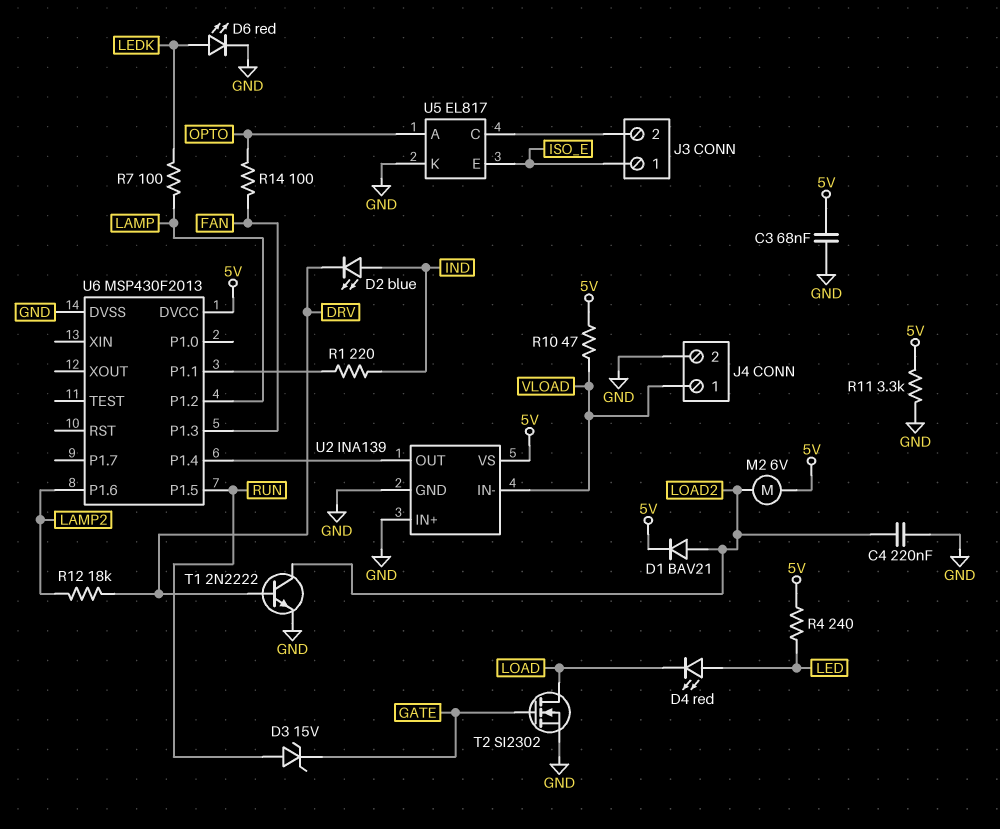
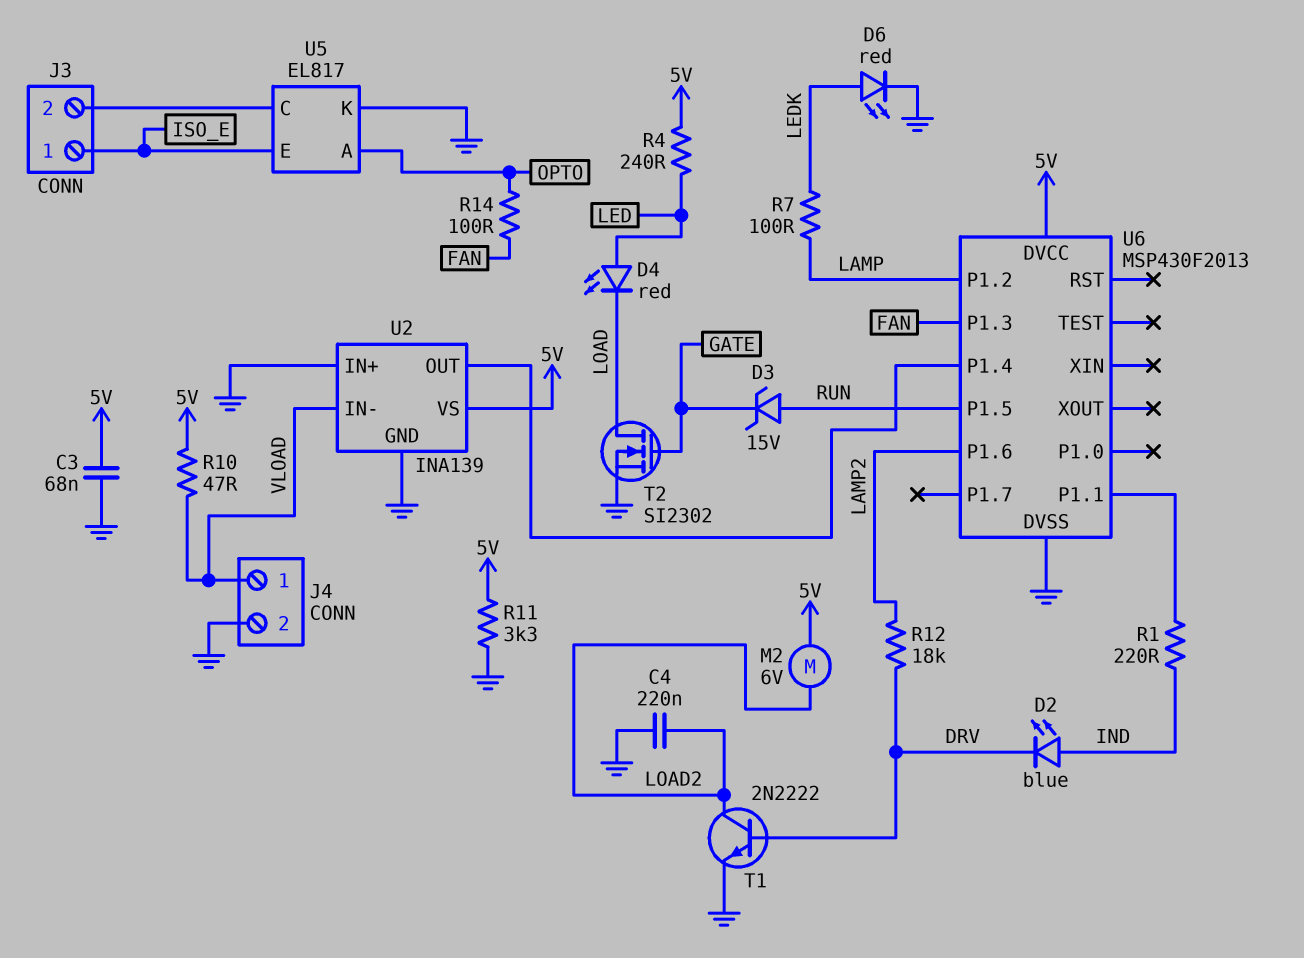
D1: diode BAV21 (A LOAD2, K 5V) -> none

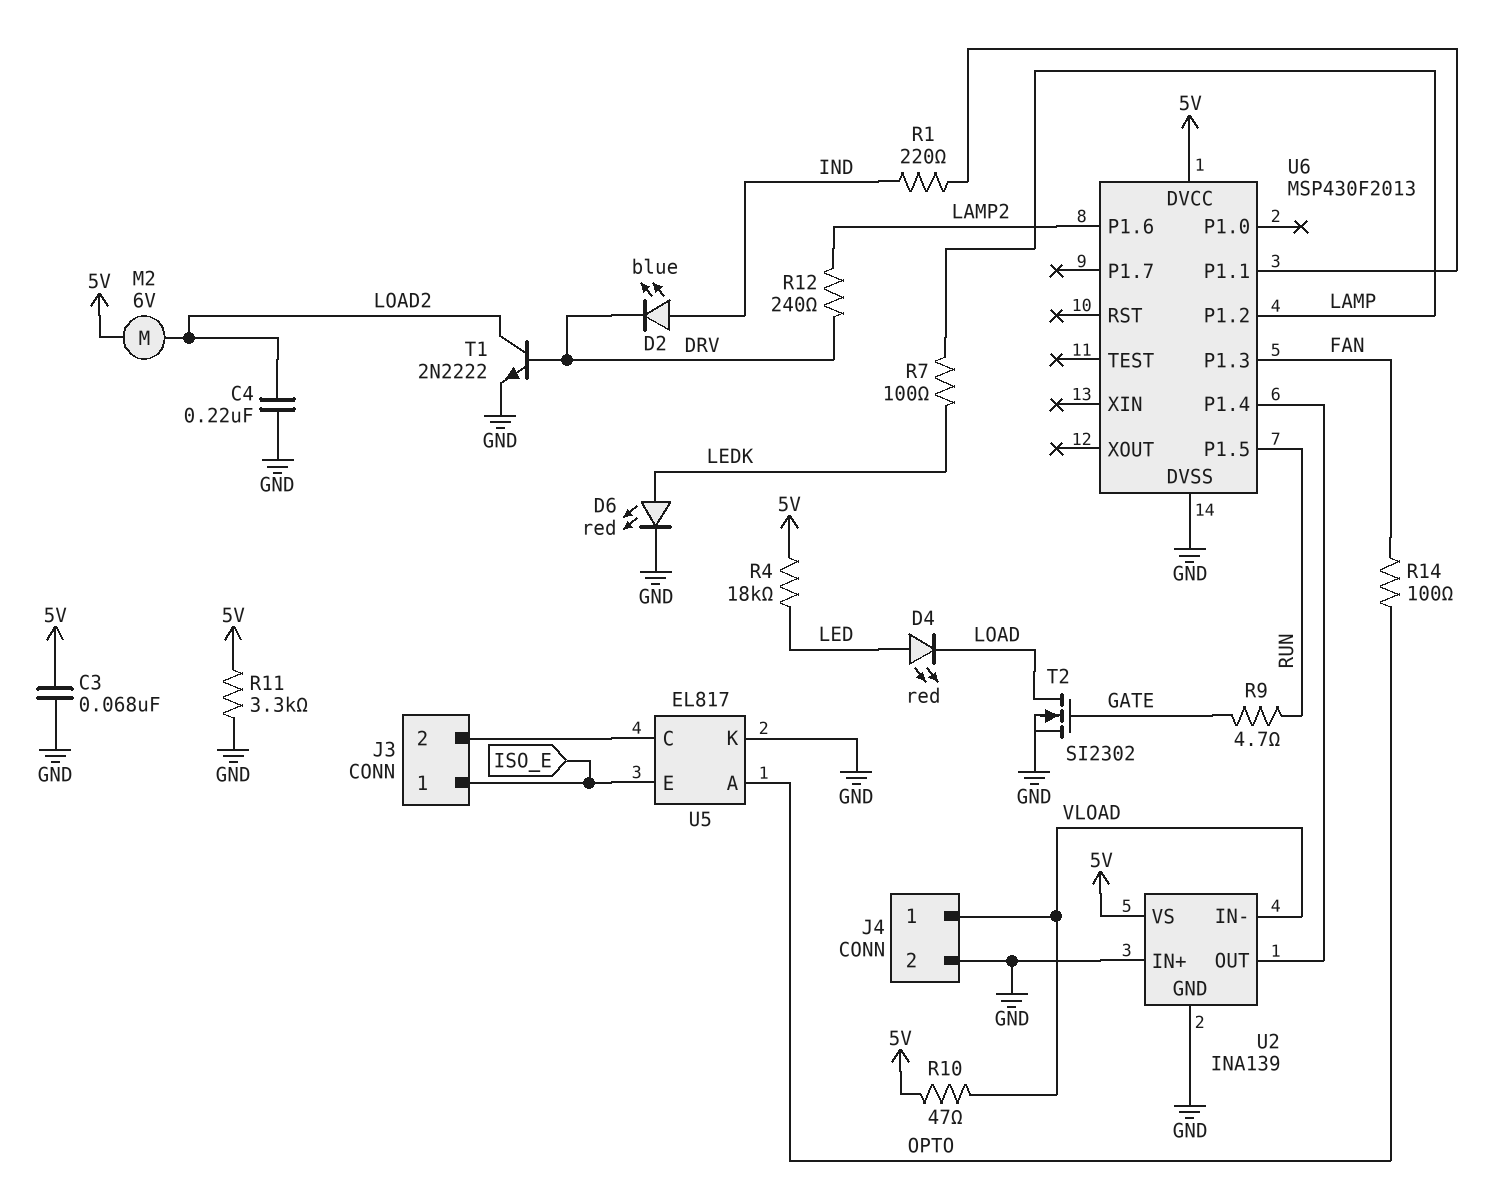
D3: zener 15V (A RUN, K GATE) -> none
R4: 240 (5V, LED) -> 18k (5V, LED)
R9: none -> 4.7 (GATE, RUN)
R12: 18k (DRV, LAMP2) -> 240 (DRV, LAMP2)

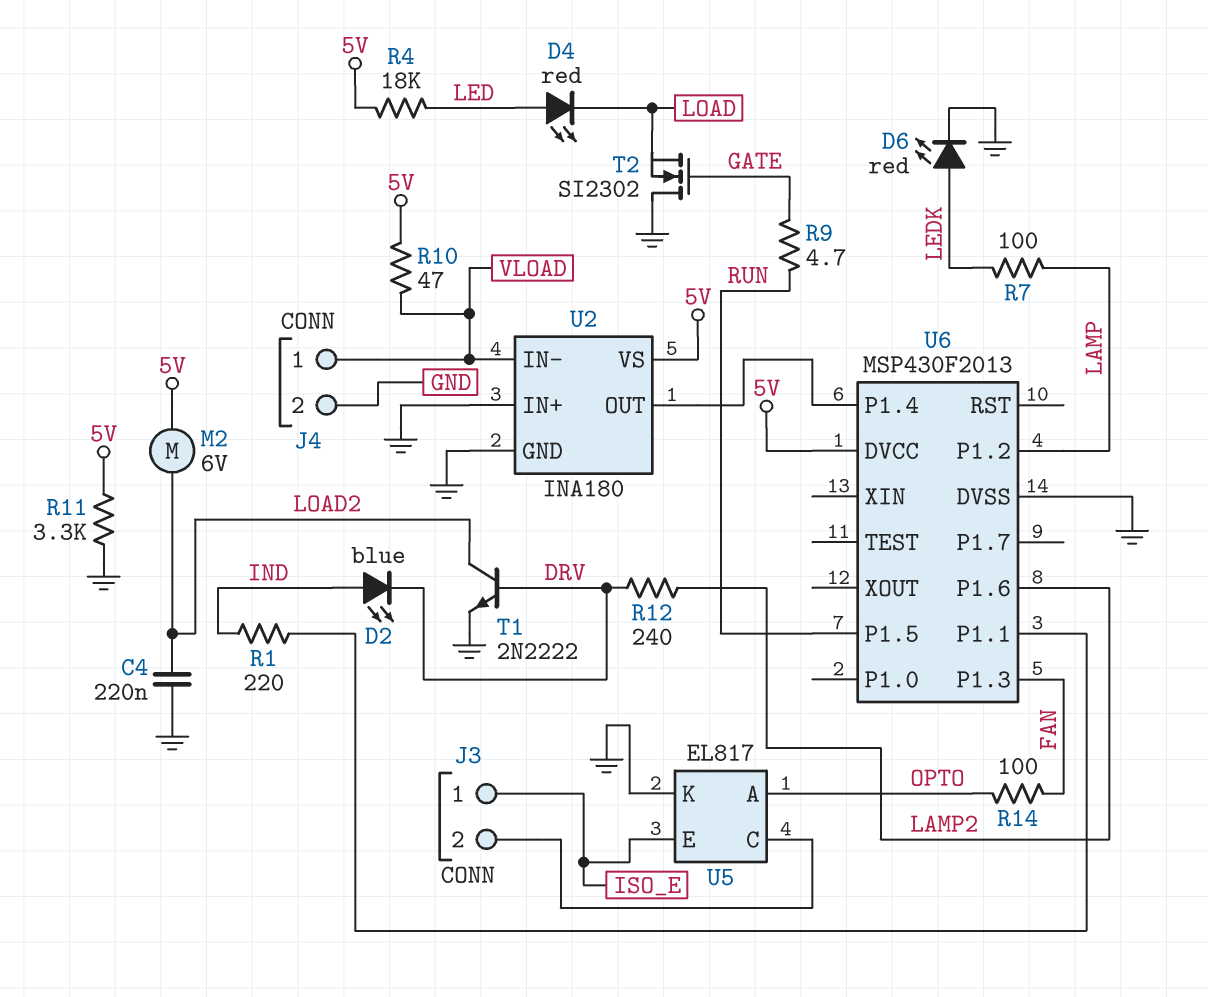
C3: 68nF (5V, GND) -> none
T2: NMOS SI2302 (G GATE, D LOAD, S GND) -> NMOS SI2302 (G GATE, D GND, S LOAD)
U2: INA139 -> INA180

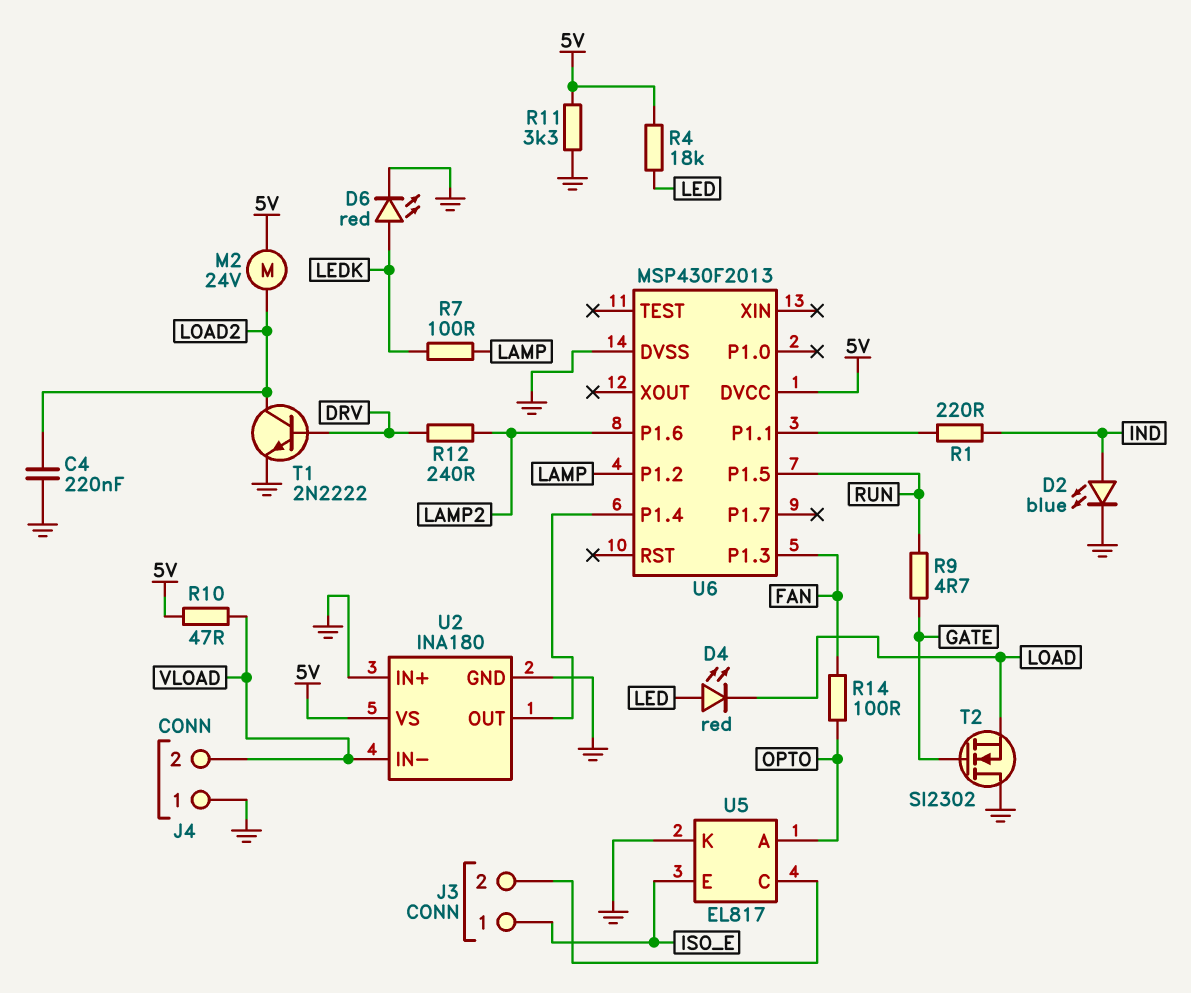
D2: LED blue (A IND, K DRV) -> LED blue (A IND, K GND)
J4 pin 1: VLOAD -> GND
J4 pin 2: GND -> VLOAD
M2: motor 6V (5V, LOAD2) -> motor 24V (5V, LOAD2)

